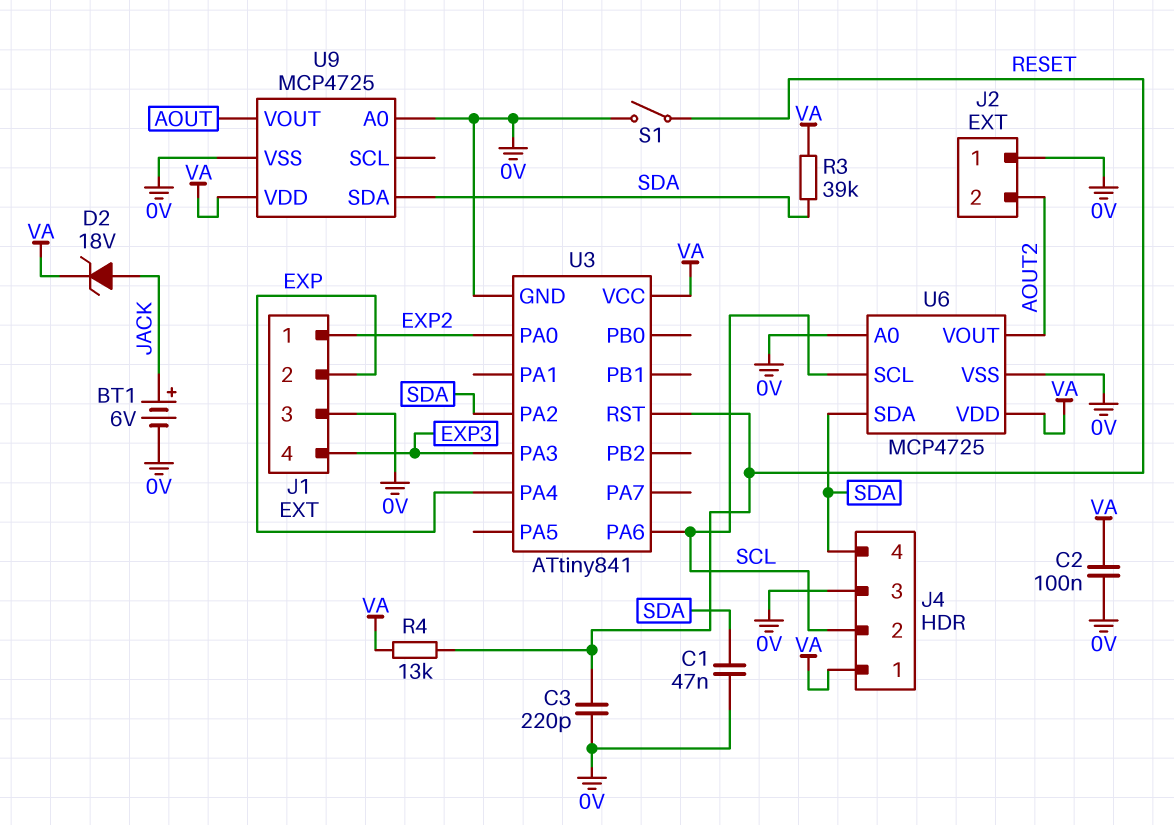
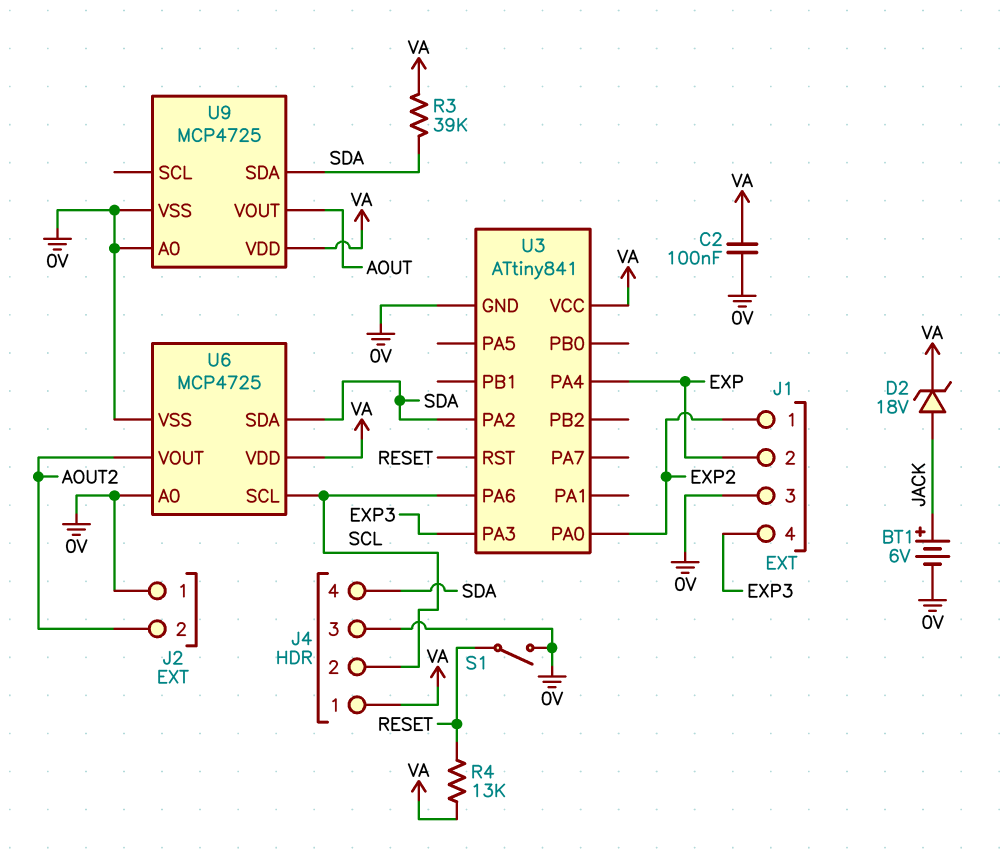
C1: 47nF (0V, SDA) -> none
C3: 220pF (0V, RESET) -> none

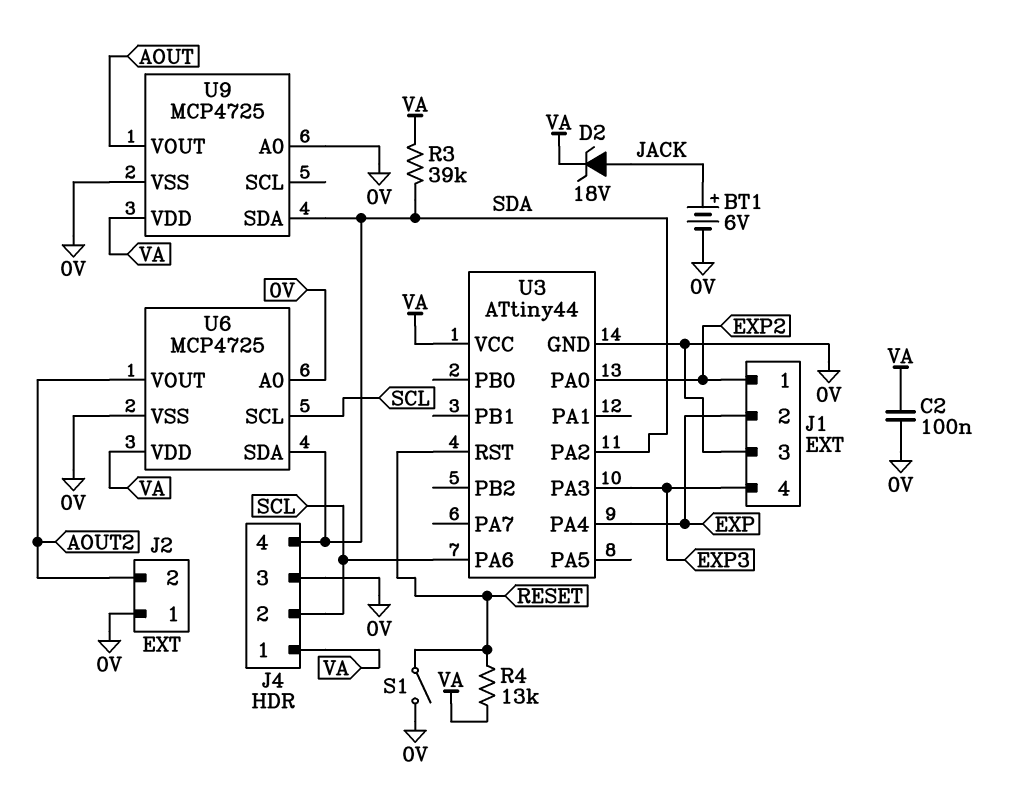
U3: ATtiny841 -> ATtiny44

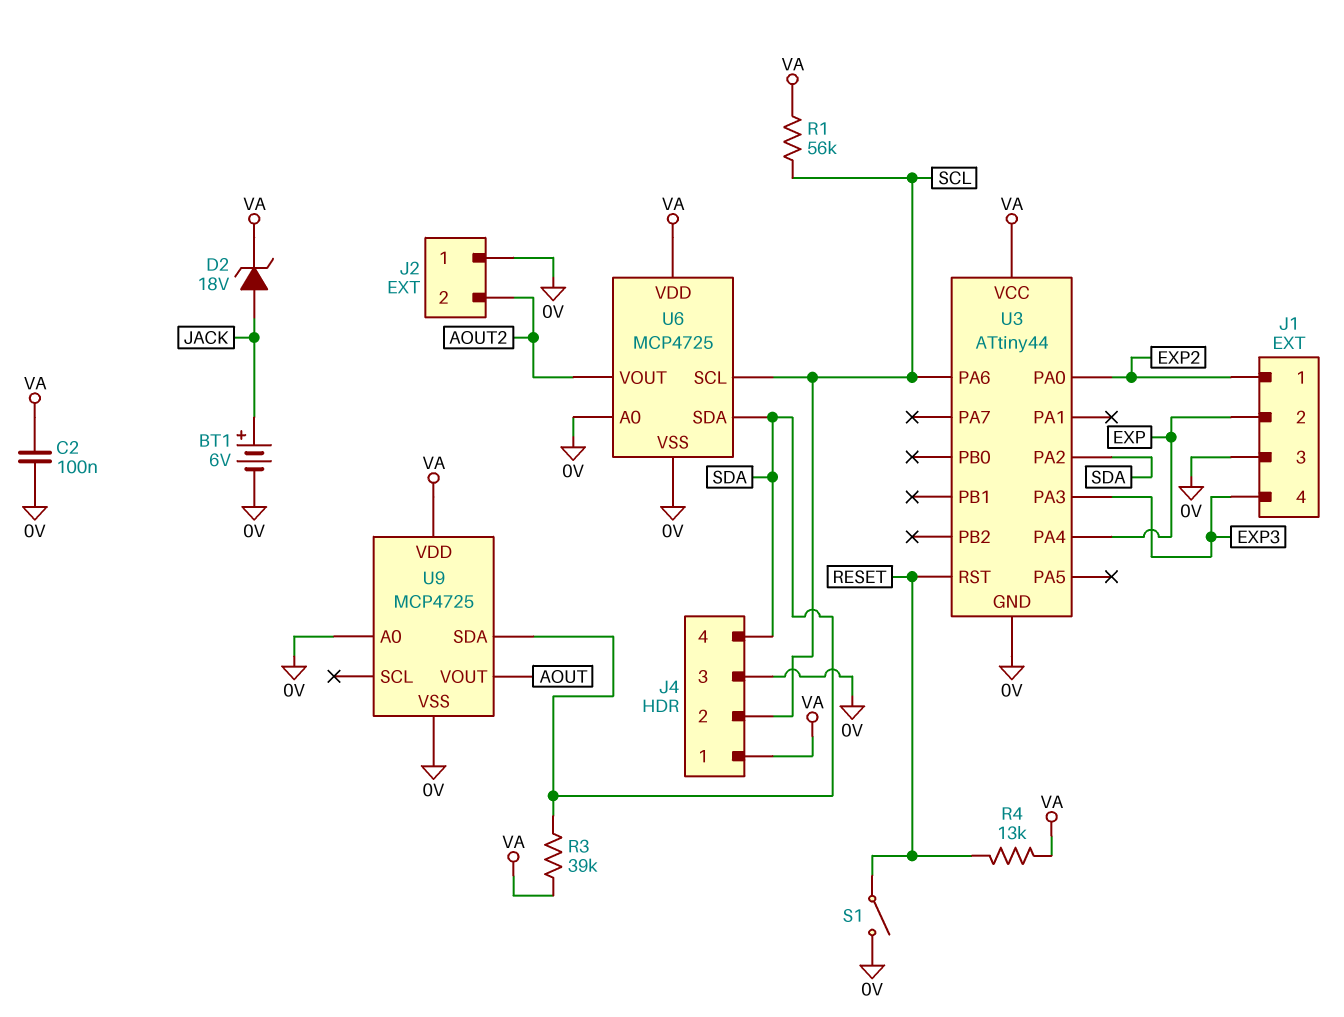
R1: none -> 56k (SCL, VA)

